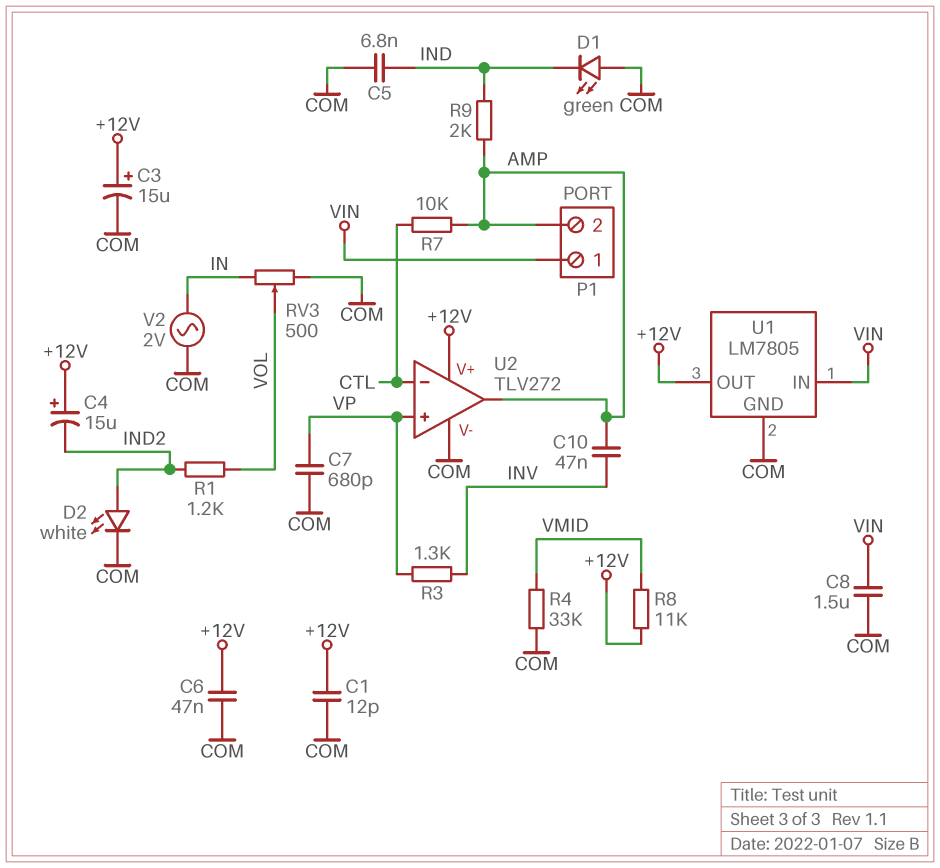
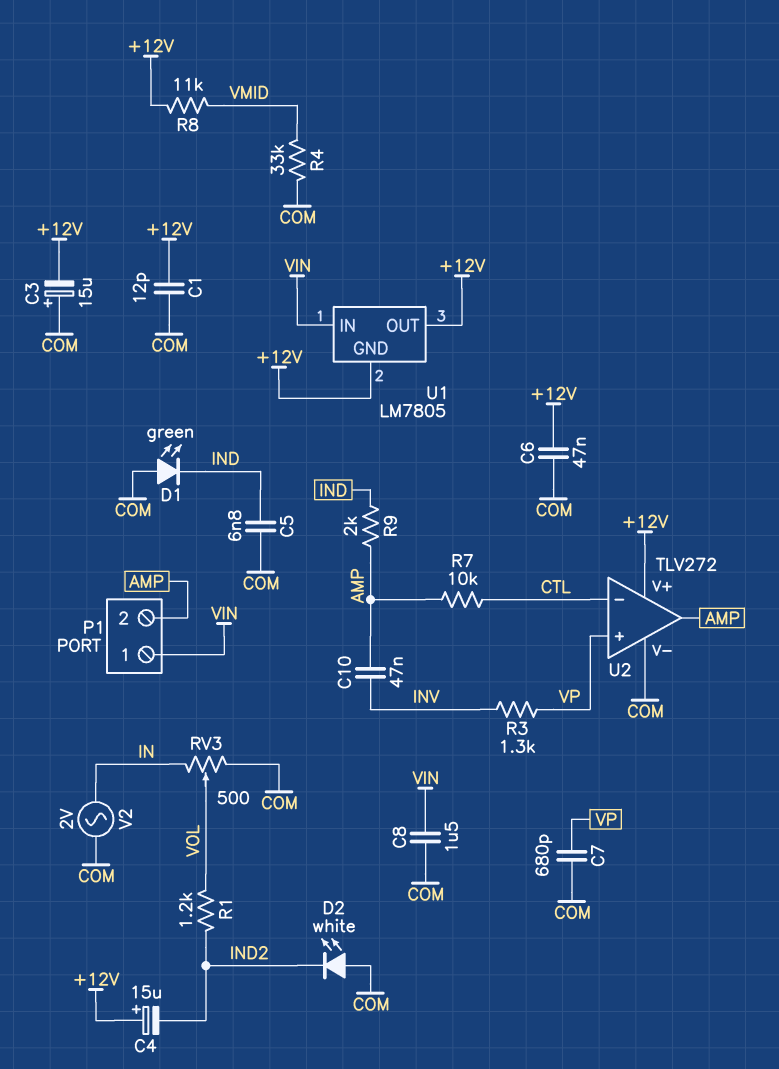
C3: 15uF (plus +12V, minus COM) -> 15uF (plus COM, minus +12V)
D2: LED white (A IND2, K COM) -> LED white (A COM, K IND2)
U1 pin GND: COM -> +12V

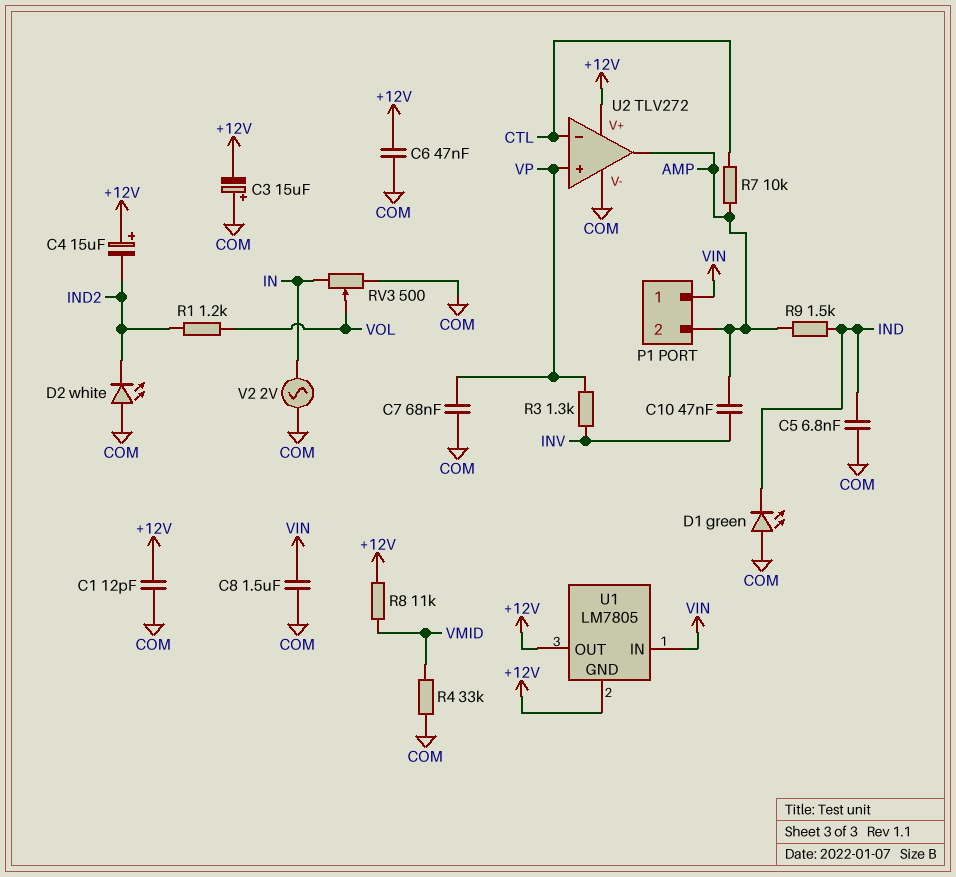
C7: 680pF (COM, VP) -> 68nF (COM, VP)
R9: 2k (AMP, IND) -> 1.5k (AMP, IND)

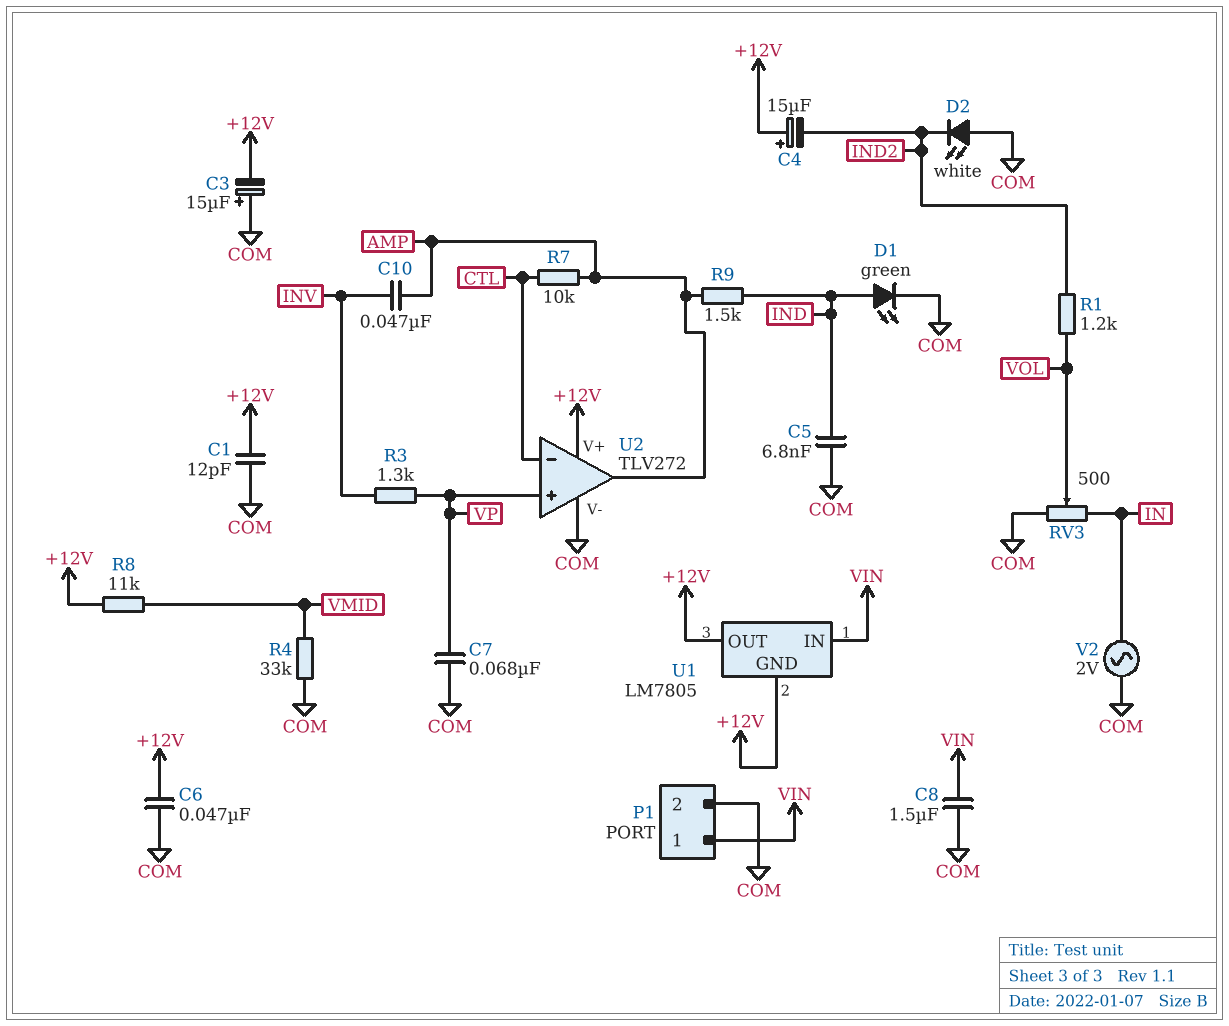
D1: LED green (A COM, K IND) -> LED green (A IND, K COM)
P1 pin 2: AMP -> COM

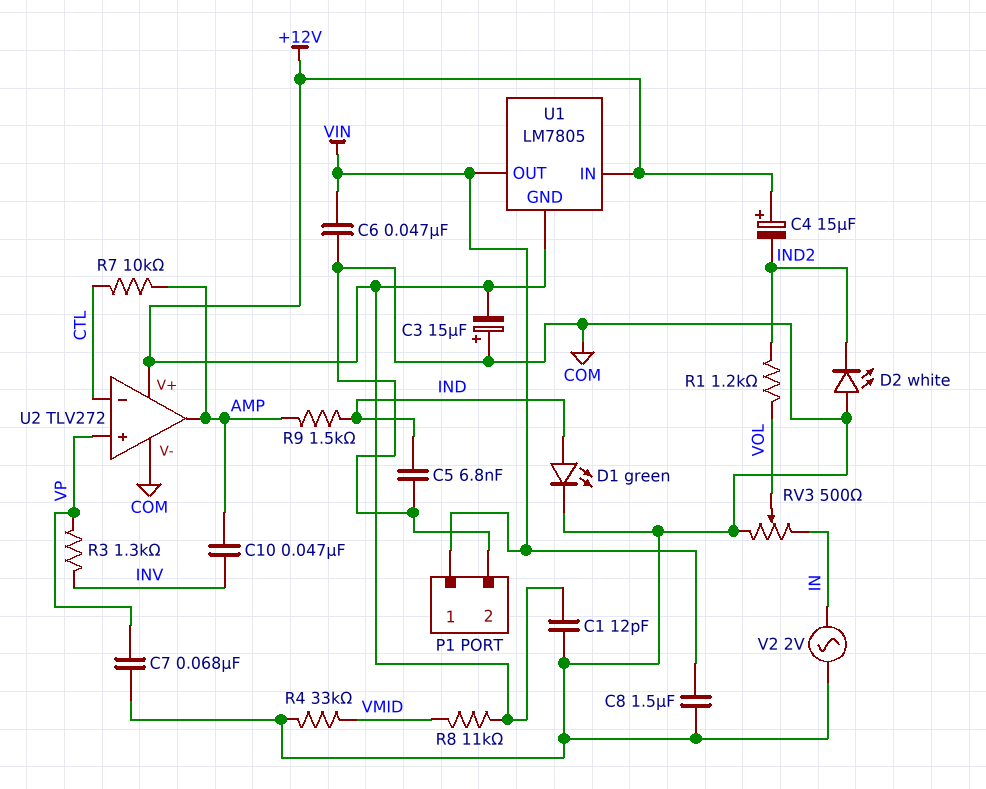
C6: 47nF (+12V, COM) -> 47nF (COM, VIN)
U1 pin IN: VIN -> +12V
U1 pin OUT: +12V -> VIN

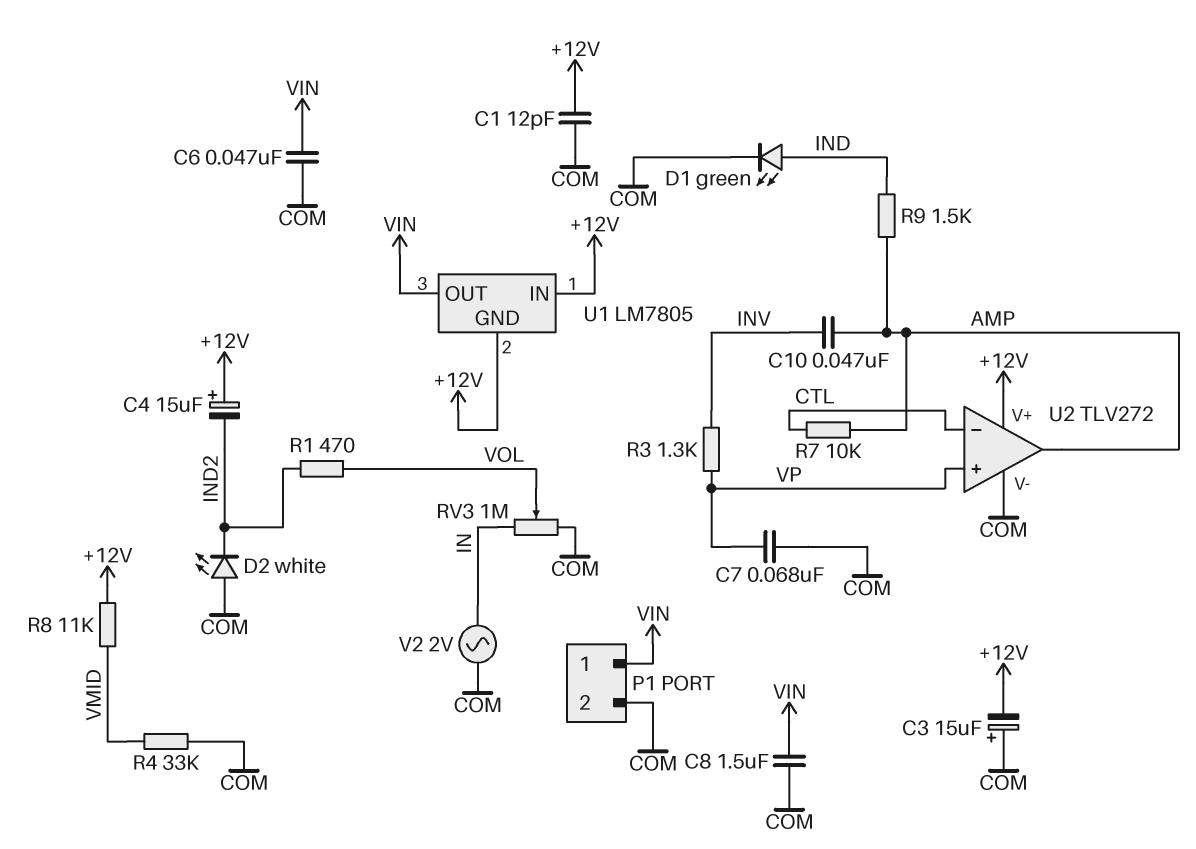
C5: 6.8nF (COM, IND) -> none
R1: 1.2k (IND2, VOL) -> 470 (IND2, VOL)
RV3: 500 (COM, IN, wiper VOL) -> 1M (COM, IN, wiper VOL)

